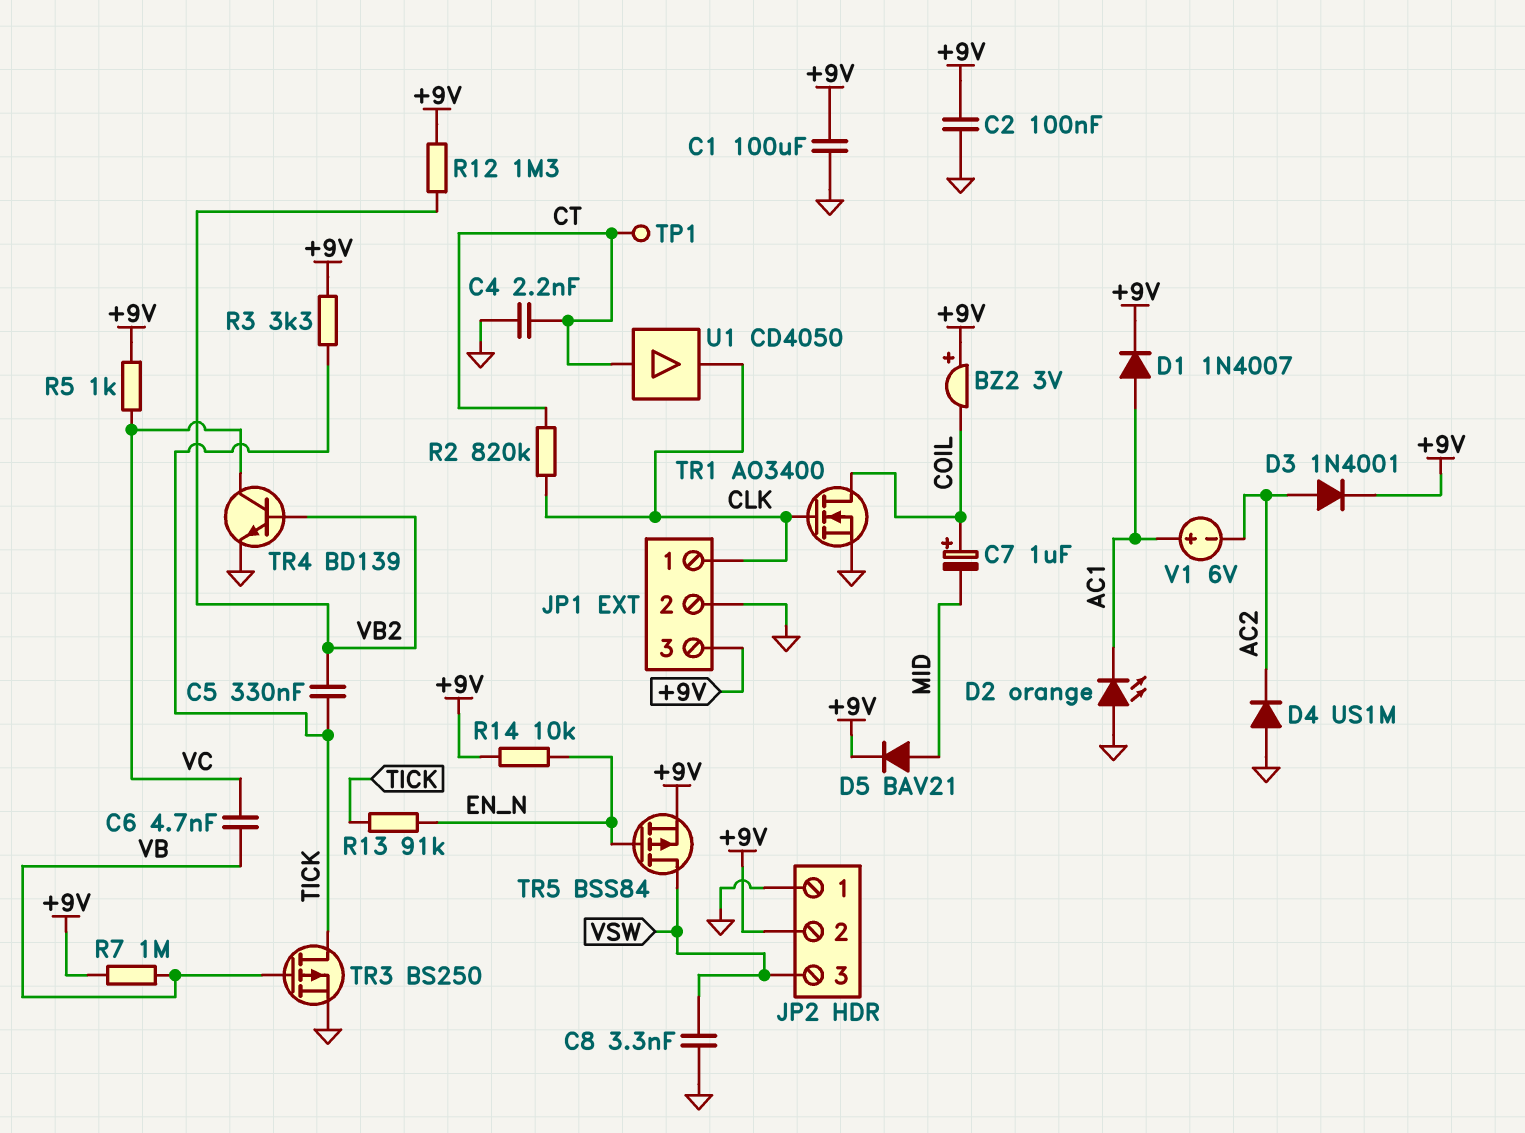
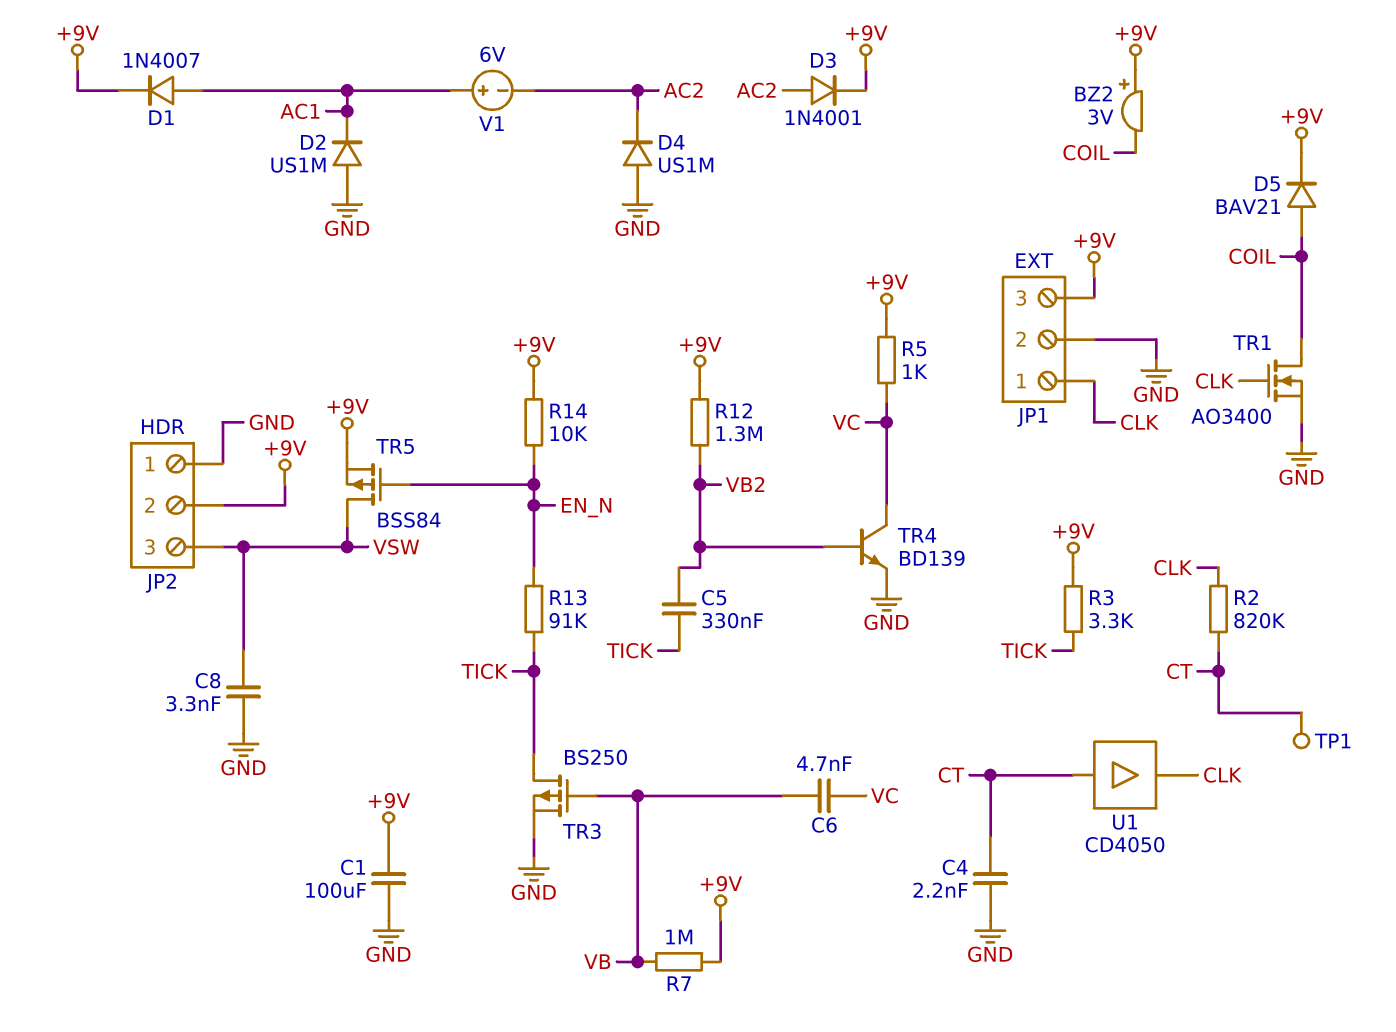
C2: 100nF (+9V, GND) -> none
C7: 1uF (plus COIL, minus MID) -> none
D2: LED orange (A GND, K AC1) -> diode US1M (A GND, K AC1)
D5: diode BAV21 (A MID, K +9V) -> diode BAV21 (A COIL, K +9V)

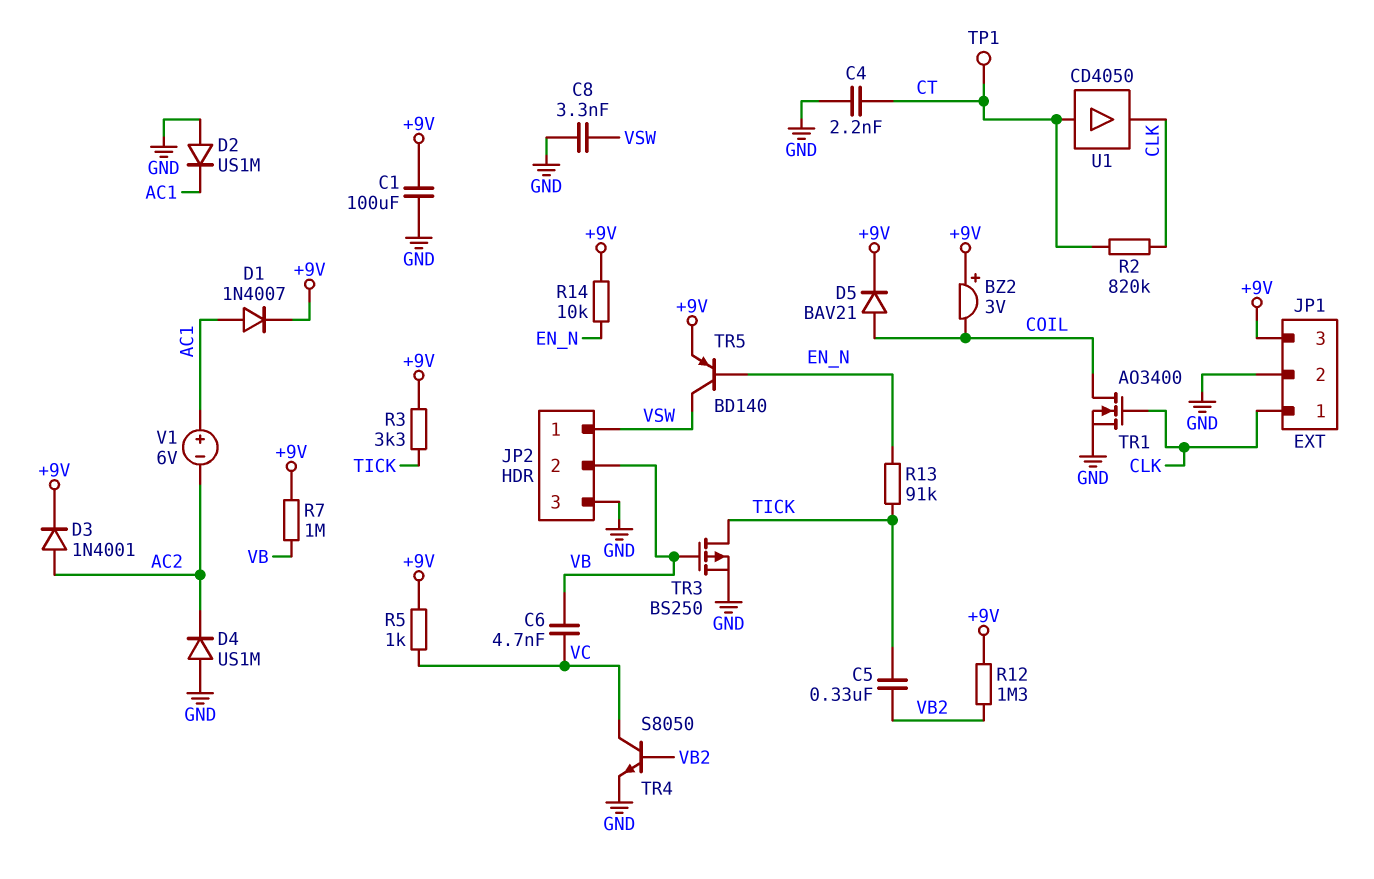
JP2 pin 1: GND -> VSW
JP2 pin 2: +9V -> VB
JP2 pin 3: VSW -> GND
TR4: NPN BD139 (B VB2, C VC, E GND) -> NPN S8050 (B VB2, C VC, E GND)
TR5: PMOS BSS84 (G EN_N, D VSW, S +9V) -> PNP BD140 (B EN_N, C VSW, E +9V)

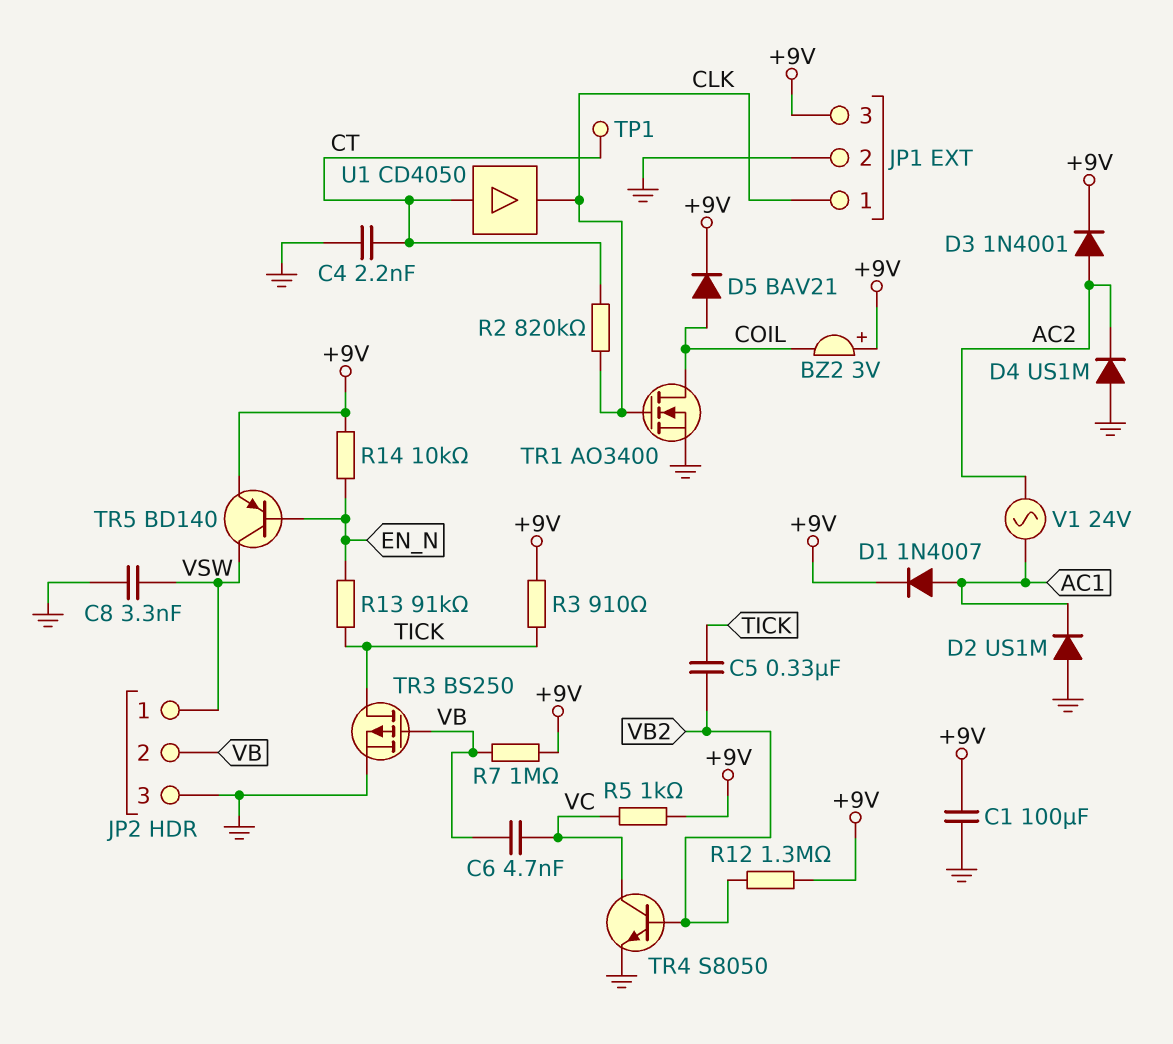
R3: 3.3k (+9V, TICK) -> 910 (+9V, TICK)
V1: 6V (plus AC1, minus AC2) -> AC 24V (AC1, AC2)

